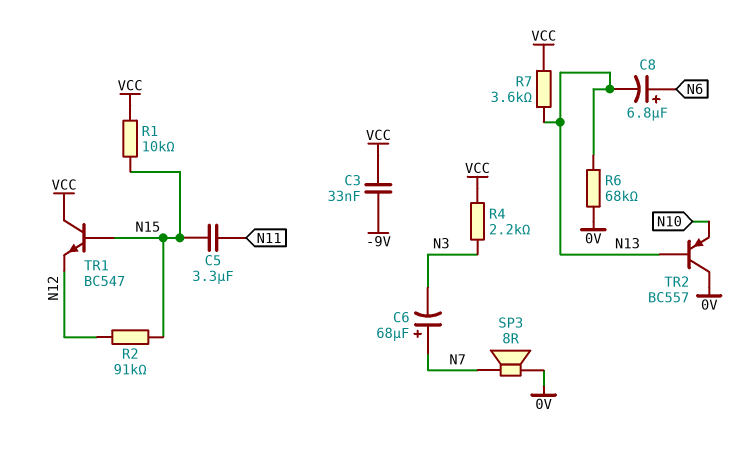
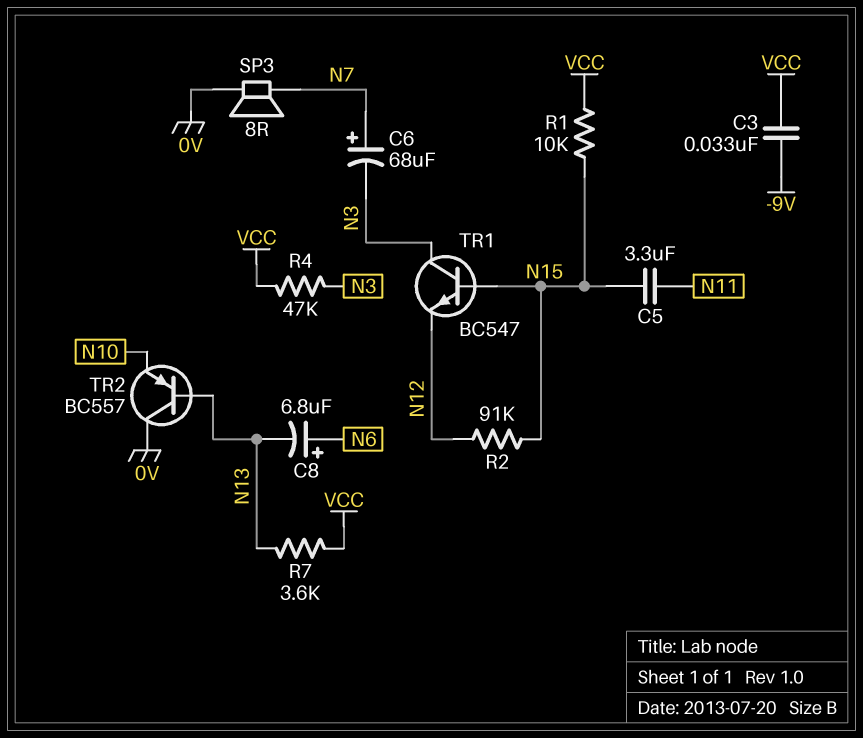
R4: 2.2k (N3, VCC) -> 47k (N3, VCC)
R6: 68k (0V, N13) -> none
TR1: NPN BC547 (B N15, C VCC, E N12) -> NPN BC547 (B N15, C N3, E N12)

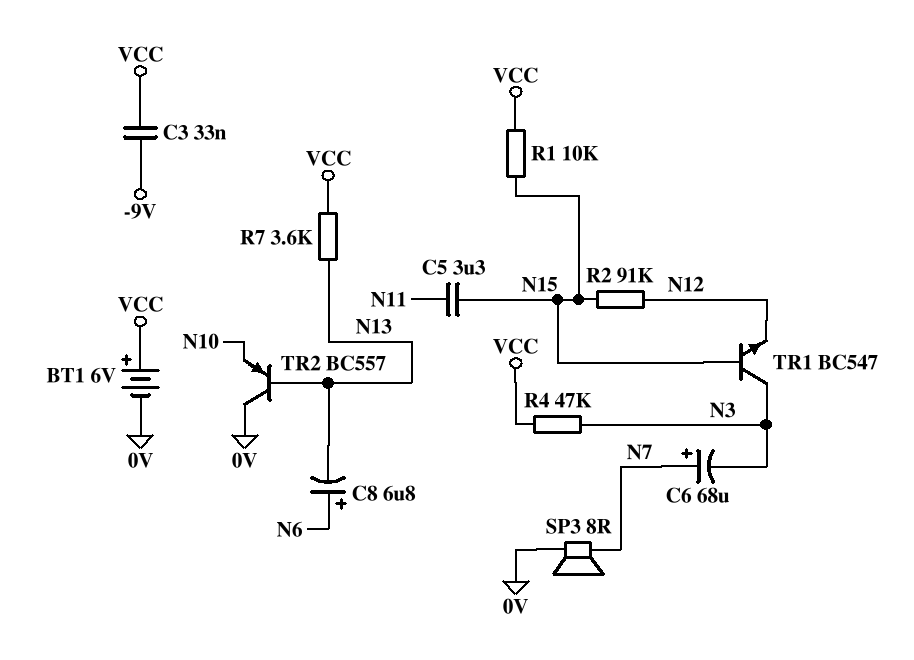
BT1: none -> 6V (plus VCC, minus 0V)

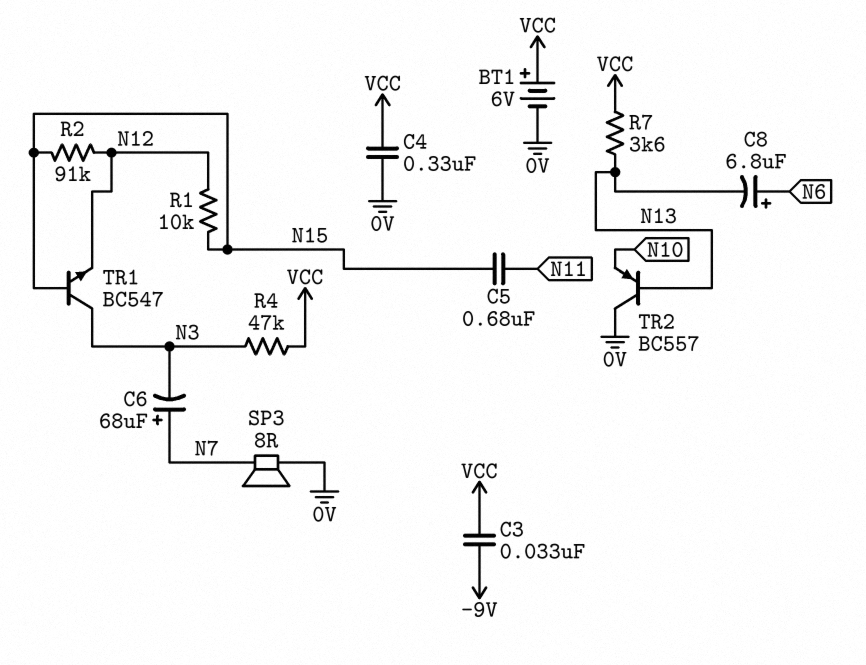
C4: none -> 330nF (0V, VCC)
C5: 3.3uF (N11, N15) -> 680nF (N11, N15)
R1: 10k (N15, VCC) -> 10k (N12, N15)

